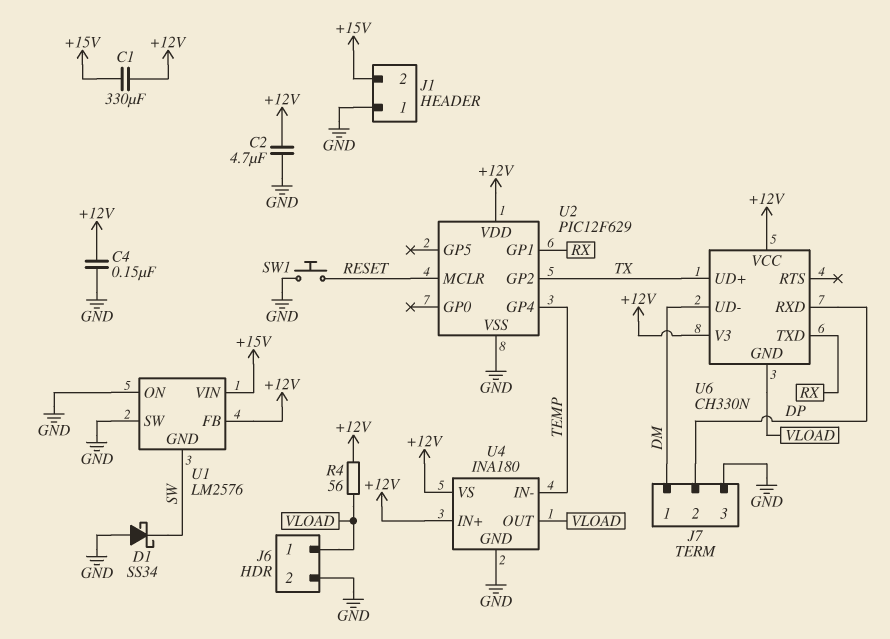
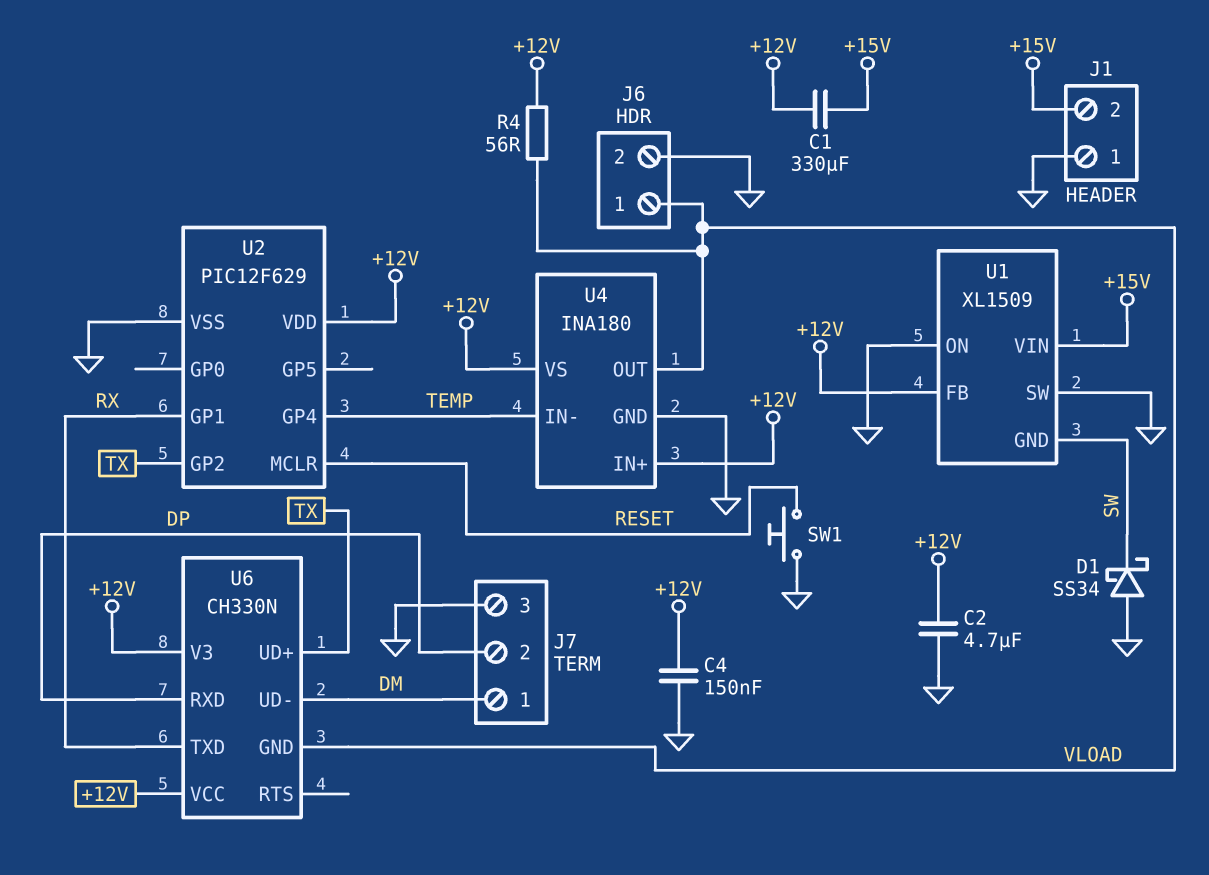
U1: LM2576 -> XL1509

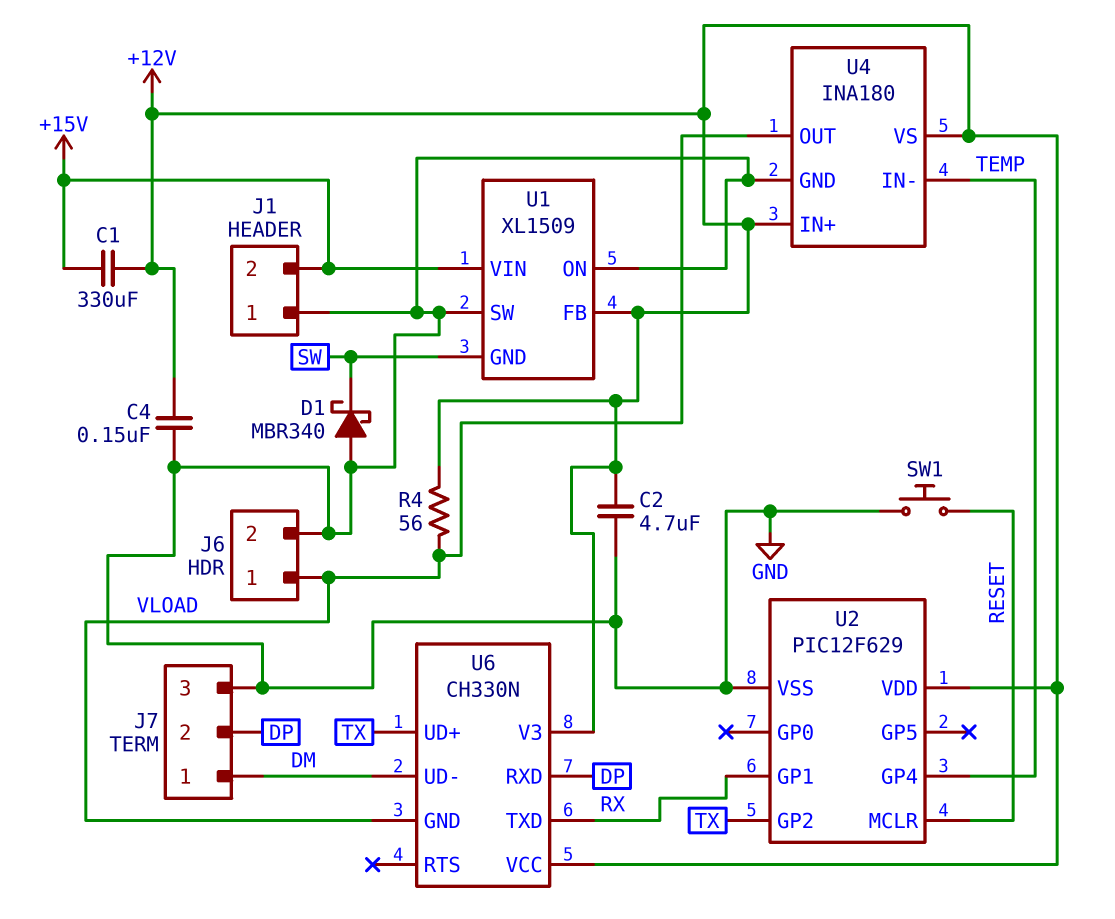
D1: schottky SS34 (A GND, K SW) -> schottky MBR340 (A GND, K SW)

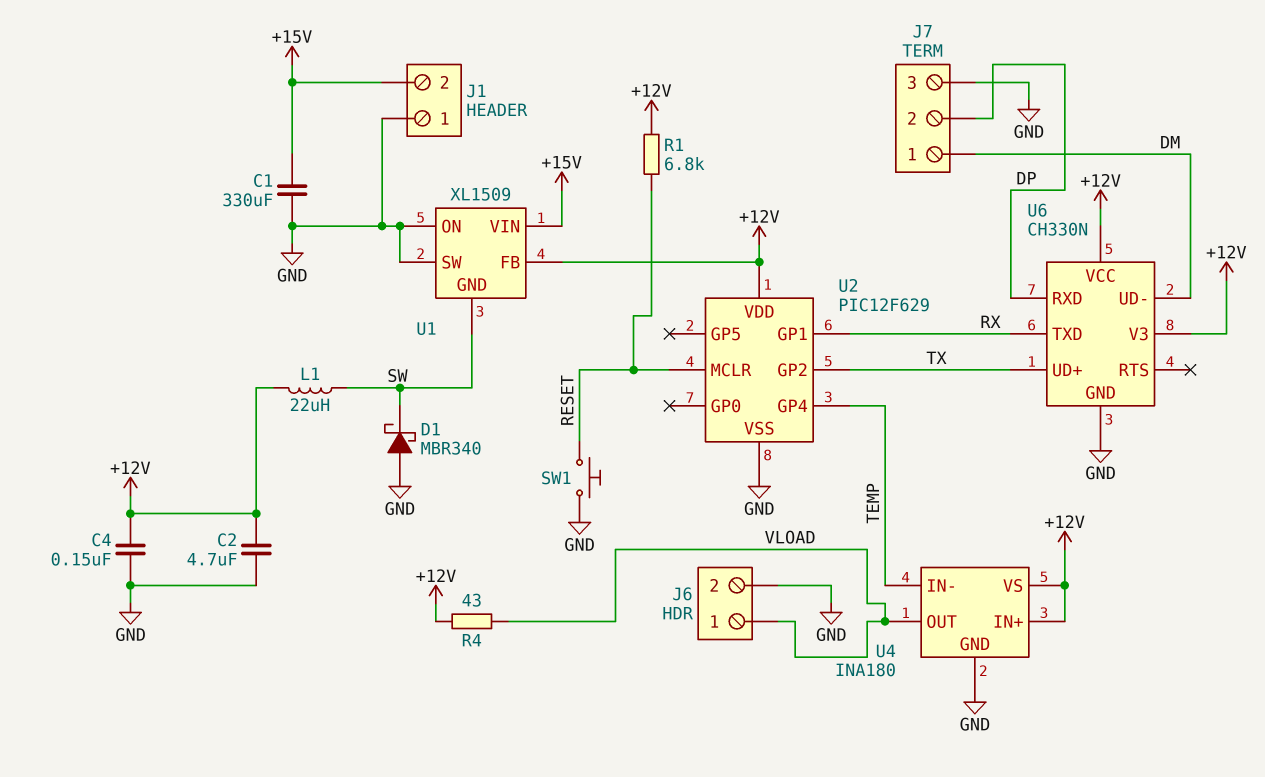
C1: 330uF (+12V, +15V) -> 330uF (+15V, GND)
L1: none -> 22uH (+12V, SW)
R1: none -> 6.8k (+12V, RESET)
R4: 56 (+12V, VLOAD) -> 43 (+12V, VLOAD)
U6 pin GND: VLOAD -> GND

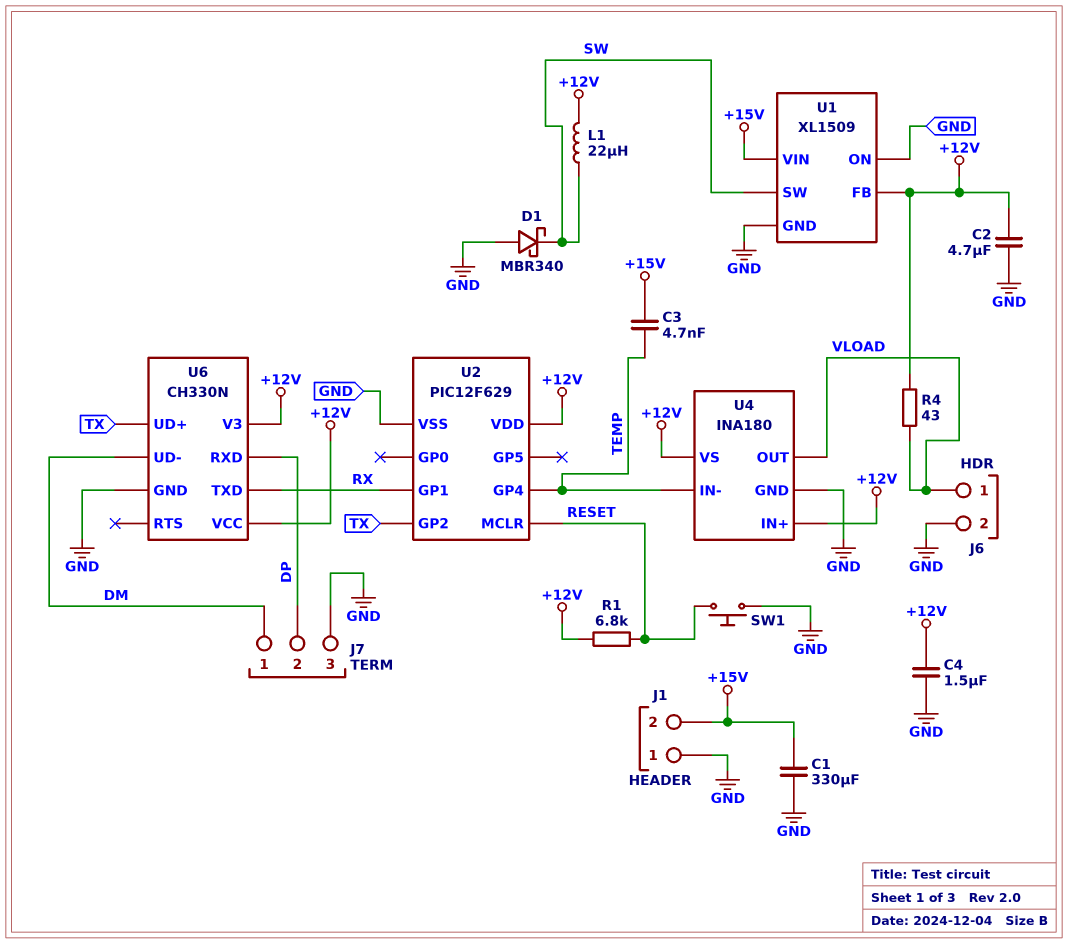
C3: none -> 4.7nF (+15V, TEMP)
C4: 150nF (+12V, GND) -> 1.5uF (+12V, GND)
U1 pin GND: SW -> GND
U1 pin SW: GND -> SW

